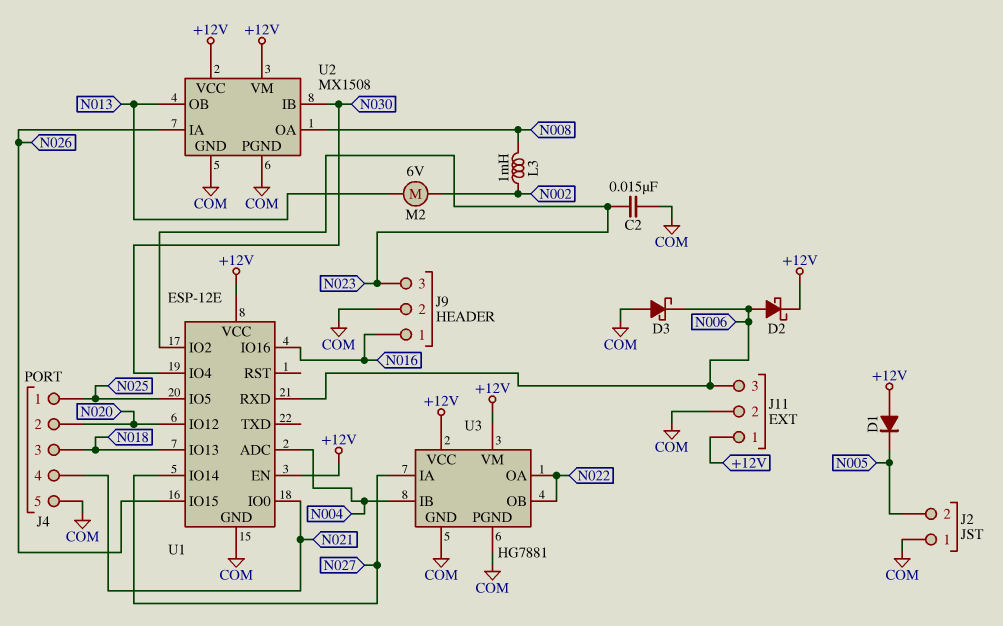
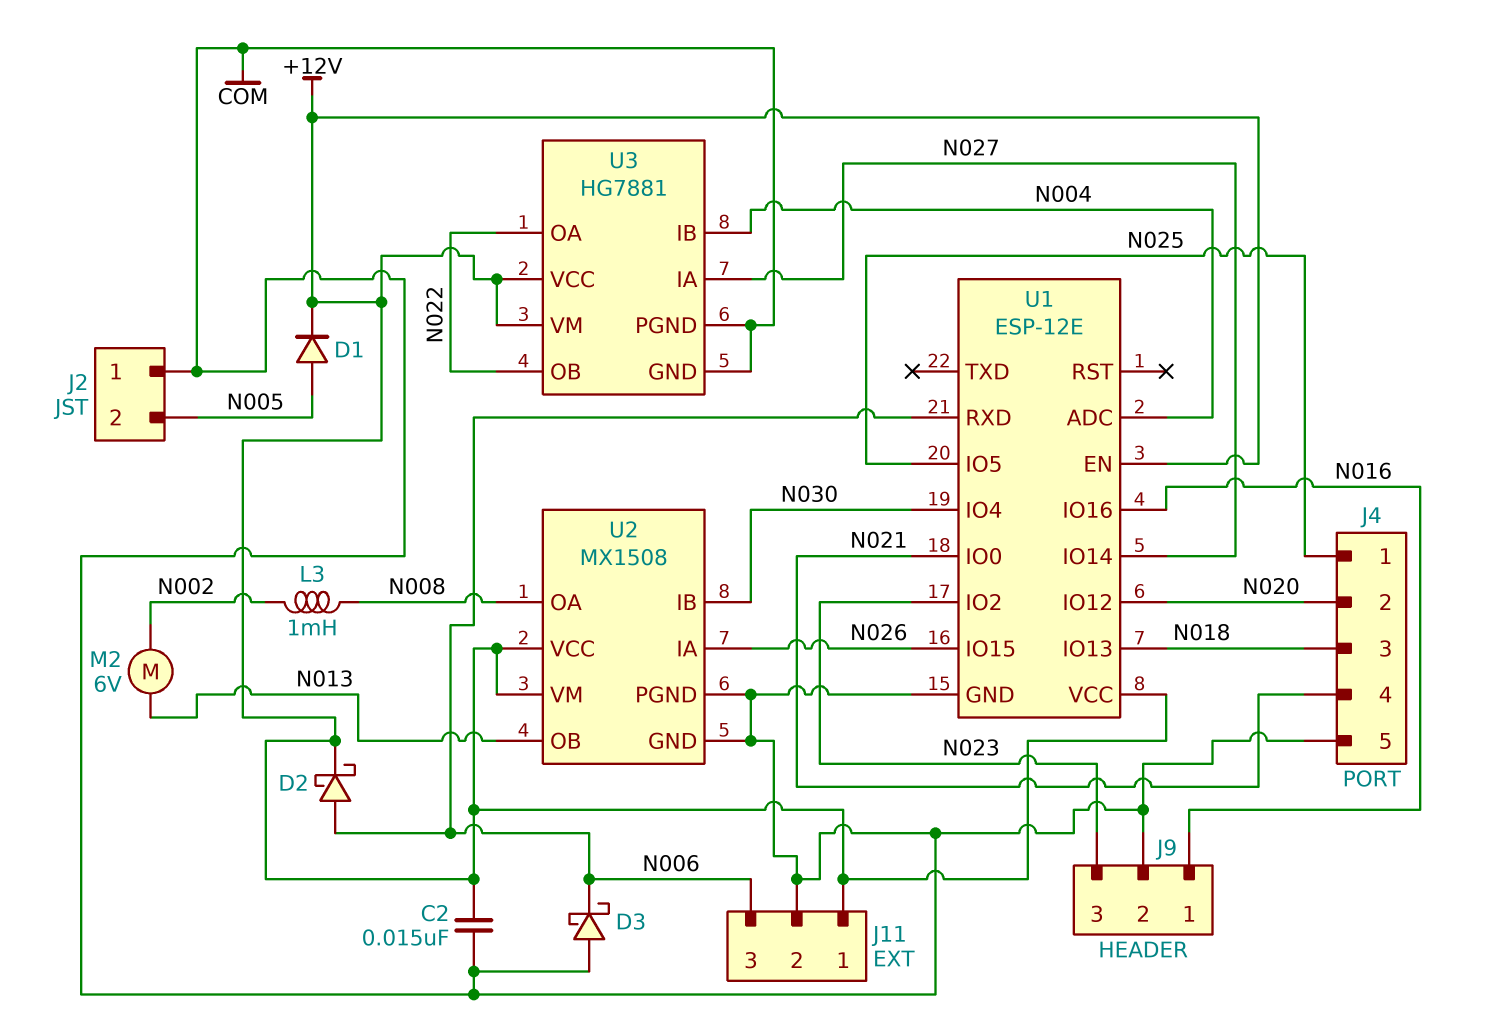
C2: 15nF (COM, N023) -> 15nF (+12V, COM)
D1: diode (A +12V, K N005) -> diode (A N005, K +12V)

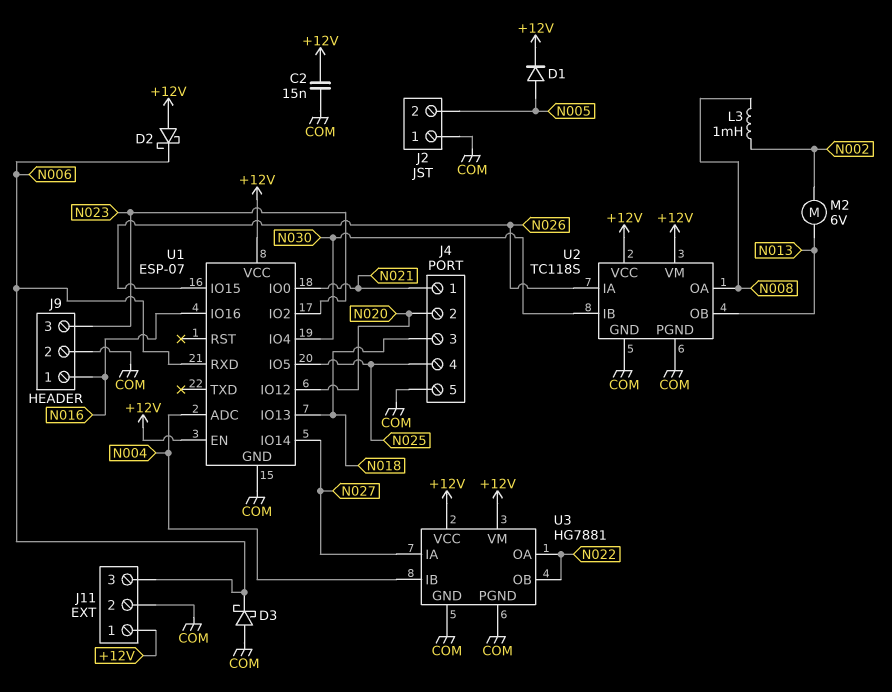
D2: schottky (A N006, K +12V) -> schottky (A +12V, K N006)
J4 pin 1: N025 -> N021
J4 pin 4: N021 -> N025
U1: ESP-12E -> ESP-07
U2: MX1508 -> TC118S

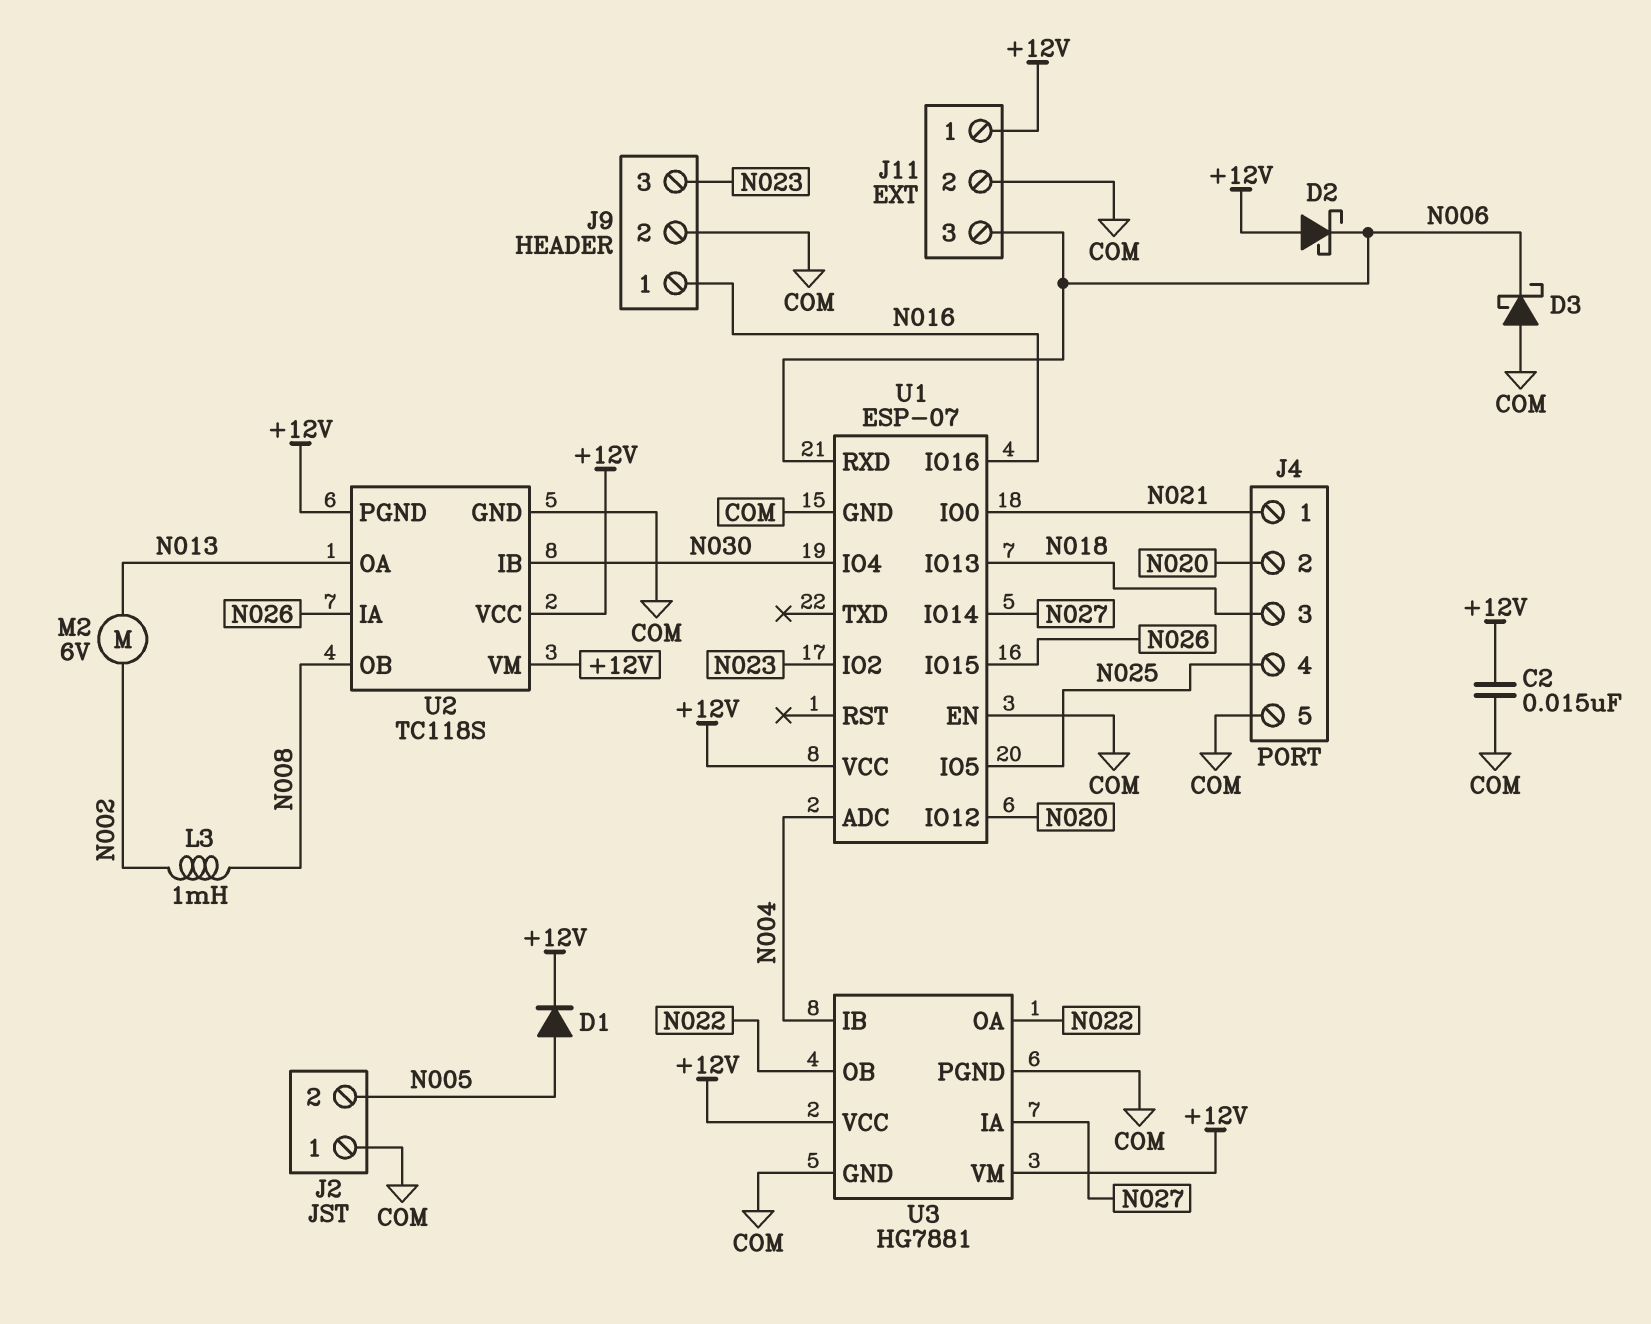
U1 pin EN: +12V -> COM
U2 pin OA: N008 -> N013
U2 pin OB: N013 -> N008
U2 pin PGND: COM -> +12V

